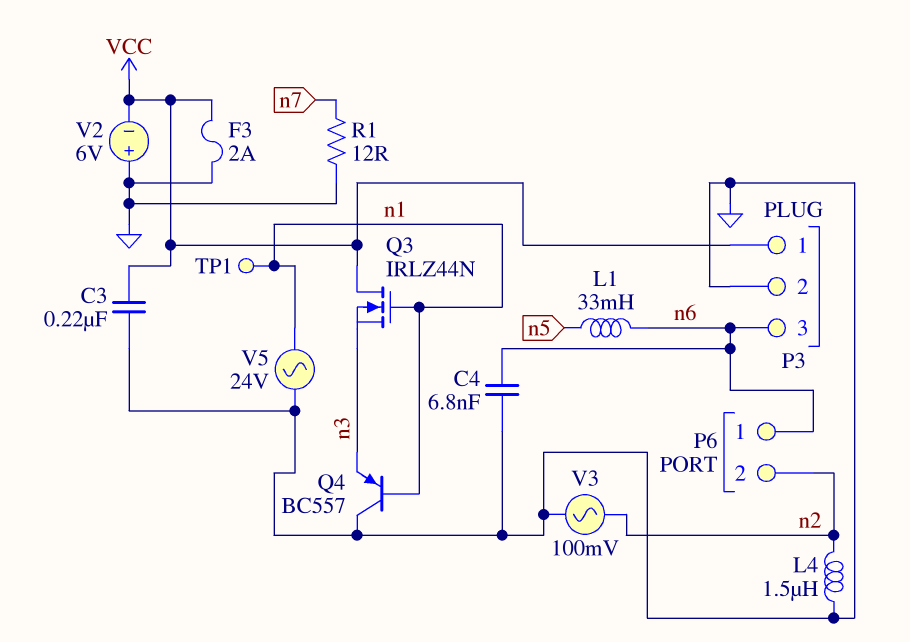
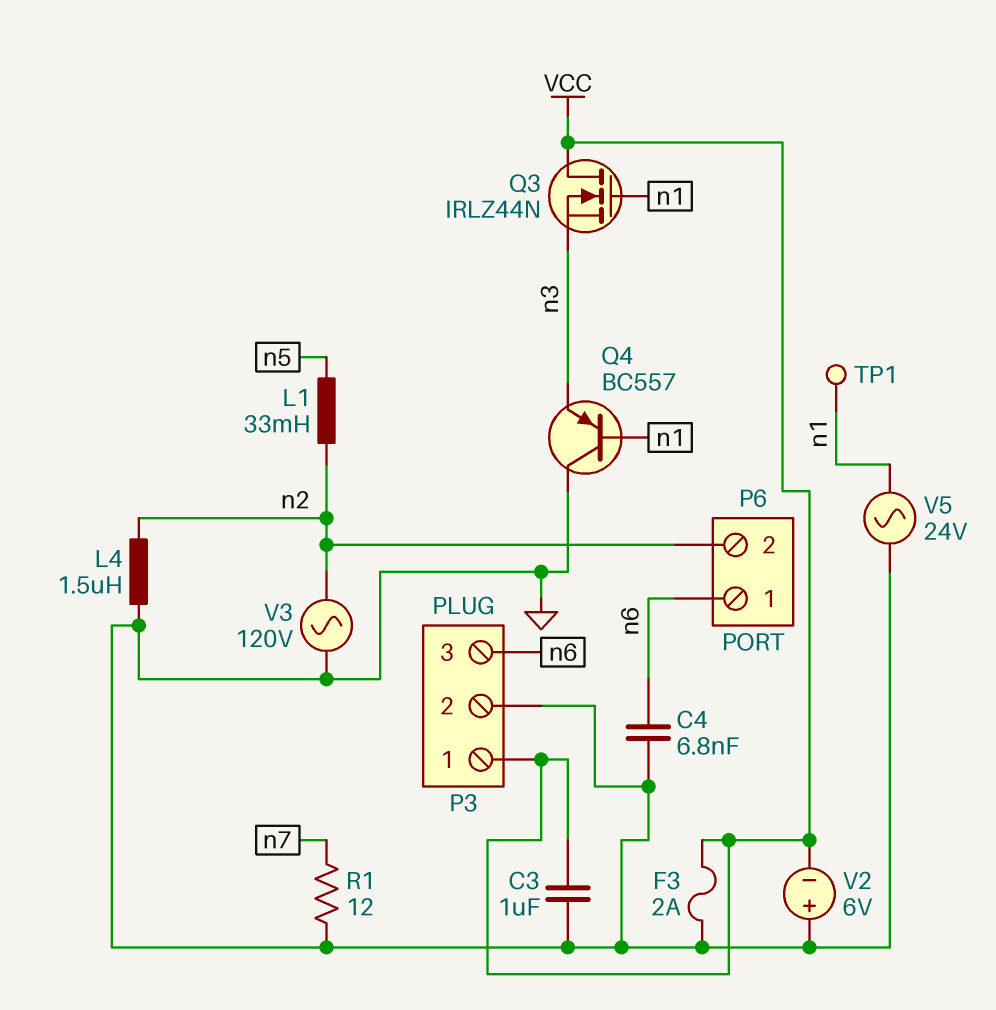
C3: 220nF (GND, VCC) -> 1uF (GND, VCC)
L1: 33mH (n5, n6) -> 33mH (n2, n5)
V3: AC 100mV (GND, n2) -> AC 120V (GND, n2)

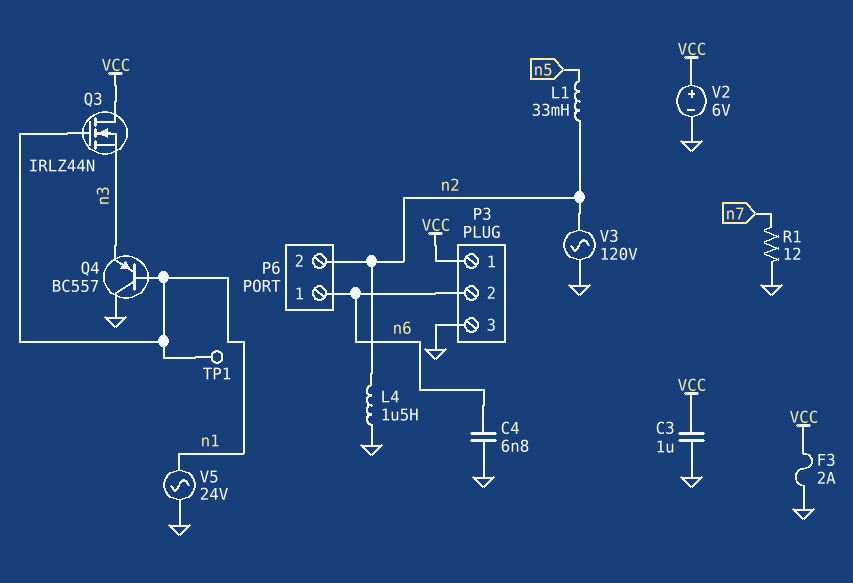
P3 pin 2: GND -> n6
P3 pin 3: n6 -> GND
V2: 6V (plus GND, minus VCC) -> 6V (plus VCC, minus GND)

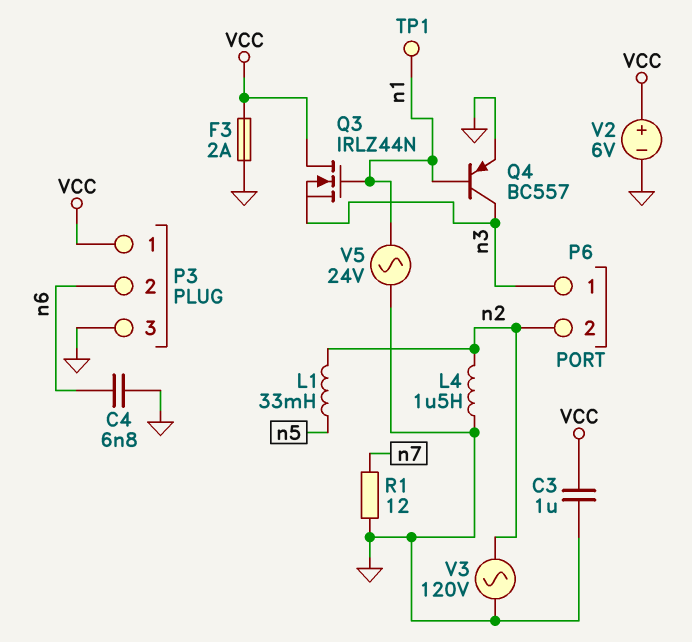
P6 pin 1: n6 -> n3
Q4: PNP BC557 (B n1, C GND, E n3) -> PNP BC557 (B n1, C n3, E GND)

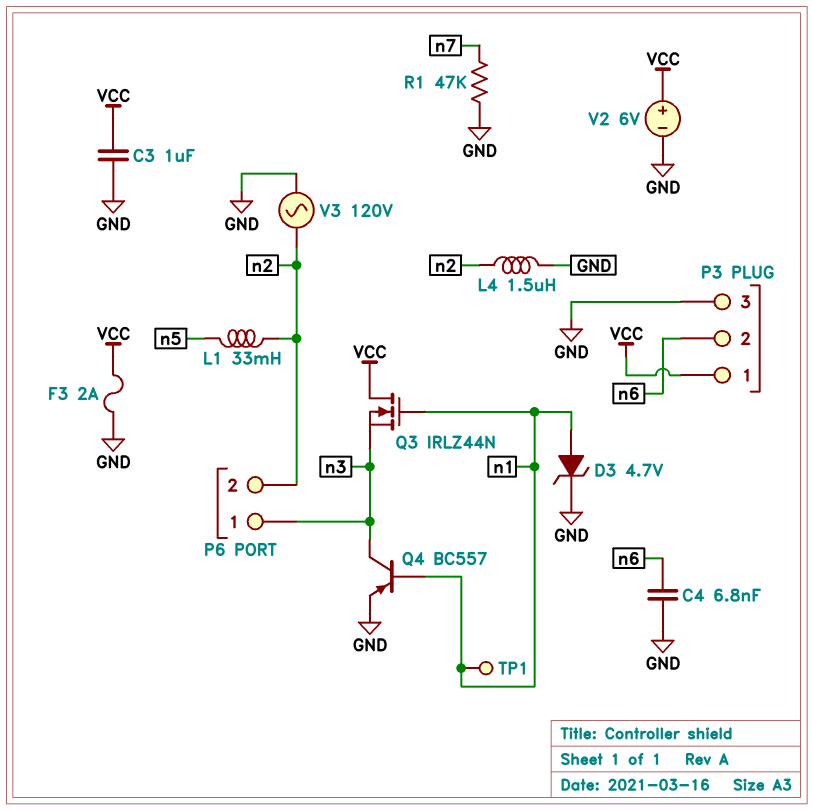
D3: none -> zener 4.7V (A n1, K GND)
R1: 12 (GND, n7) -> 47k (GND, n7)
V5: AC 24V (GND, n1) -> none

